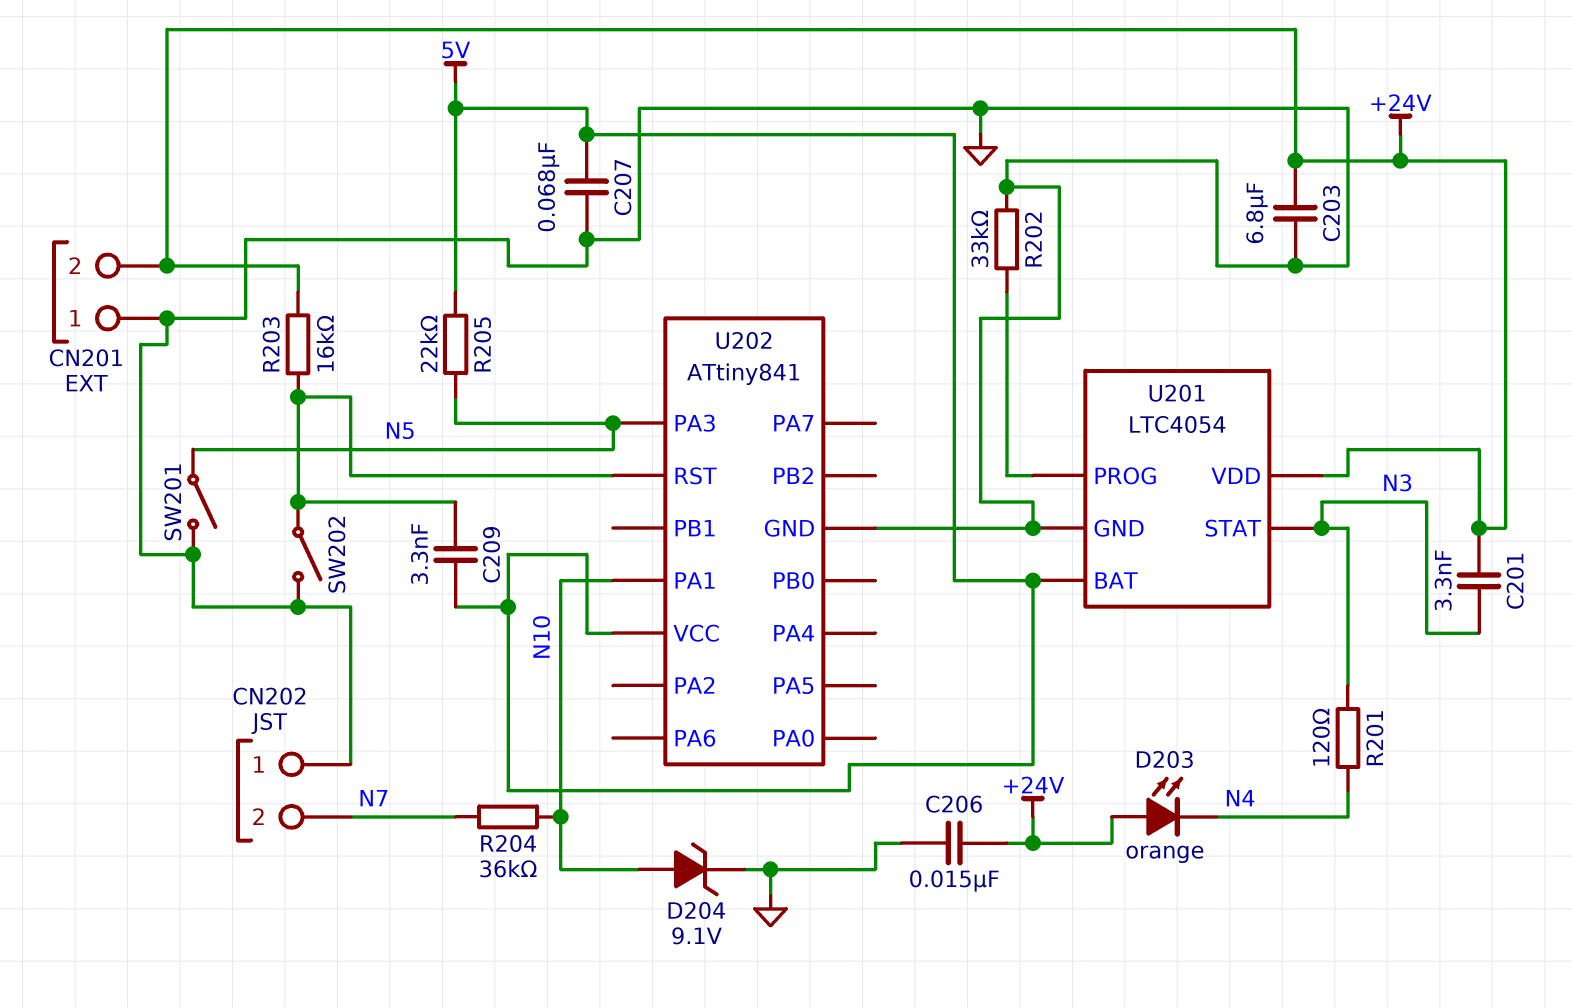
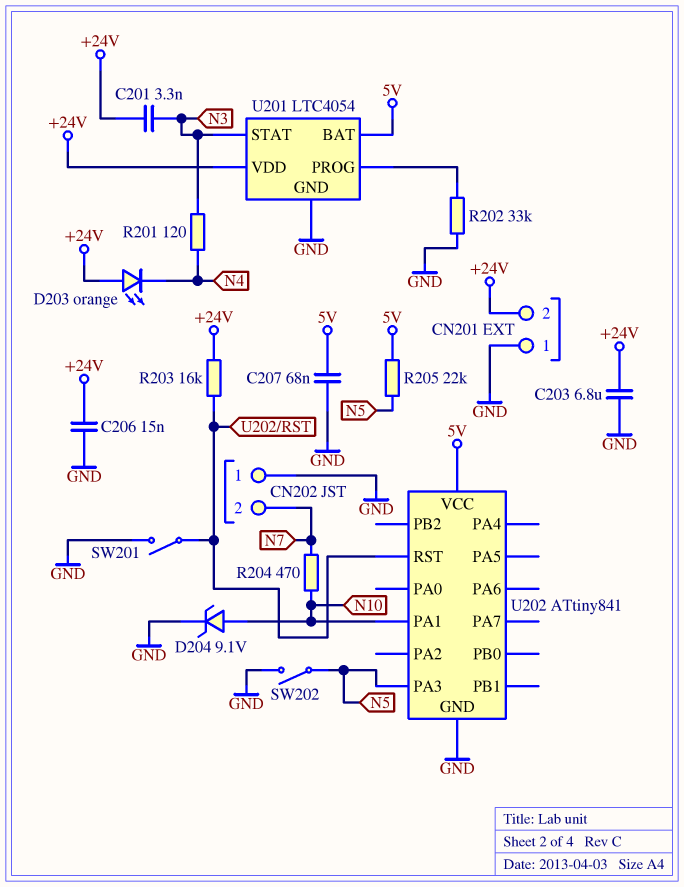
C209: 3.3nF (5V, U202/RST) -> none
R204: 36k (N7, N10) -> 470 (N7, N10)
SW201: switch (GND, N5) -> switch (GND, U202/RST)
SW202: switch (GND, U202/RST) -> switch (GND, N5)

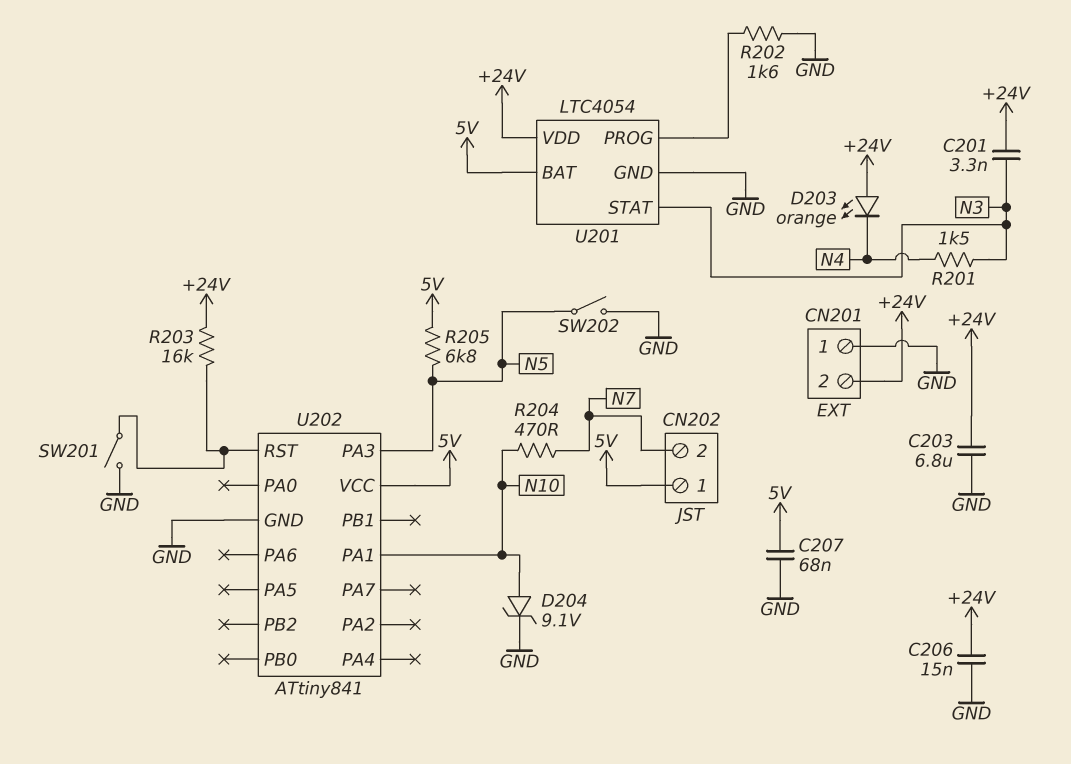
CN202 pin 1: GND -> 5V
R201: 120 (N3, N4) -> 1.5k (N3, N4)
R202: 33k (GND, U201/PROG) -> 1.6k (GND, U201/PROG)
R205: 22k (5V, N5) -> 6.8k (5V, N5)

